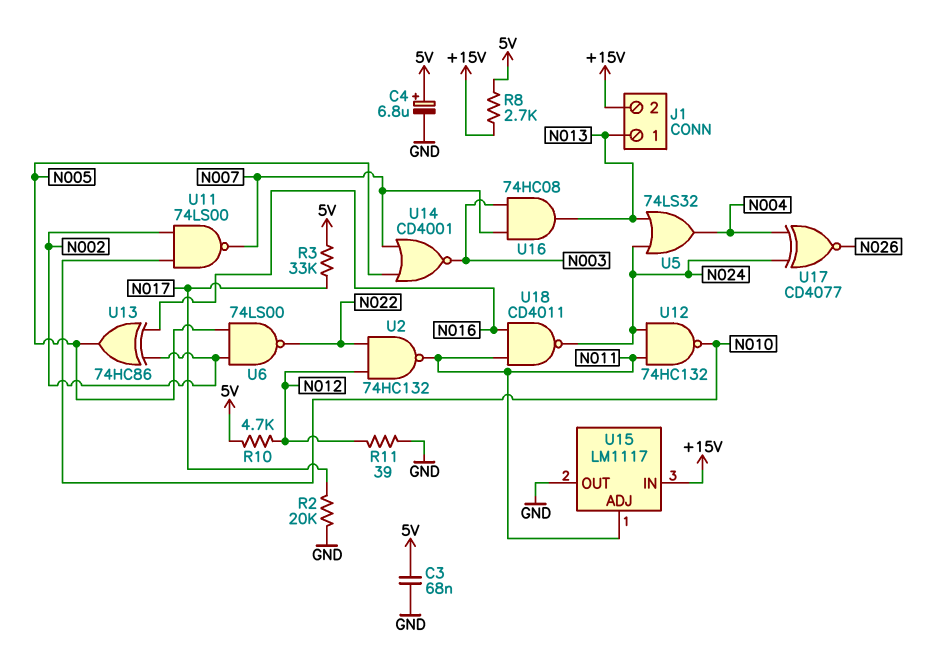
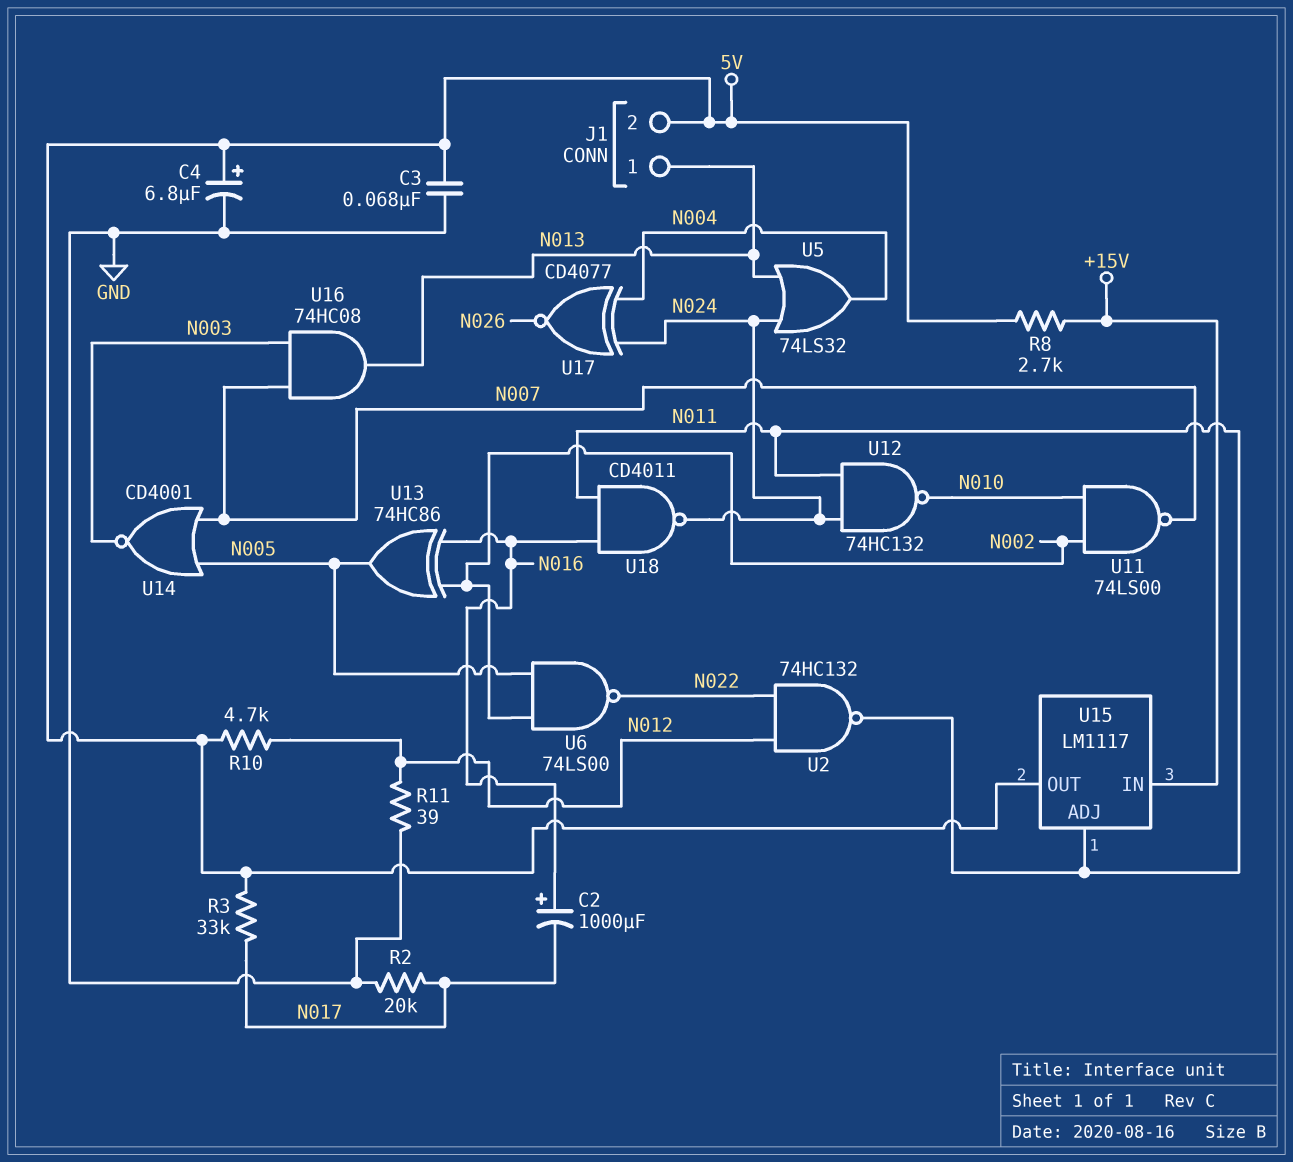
C2: none -> 1000uF (plus N016, minus N017)
J1 pin 2: +15V -> 5V
U15 pin OUT: GND -> 5V

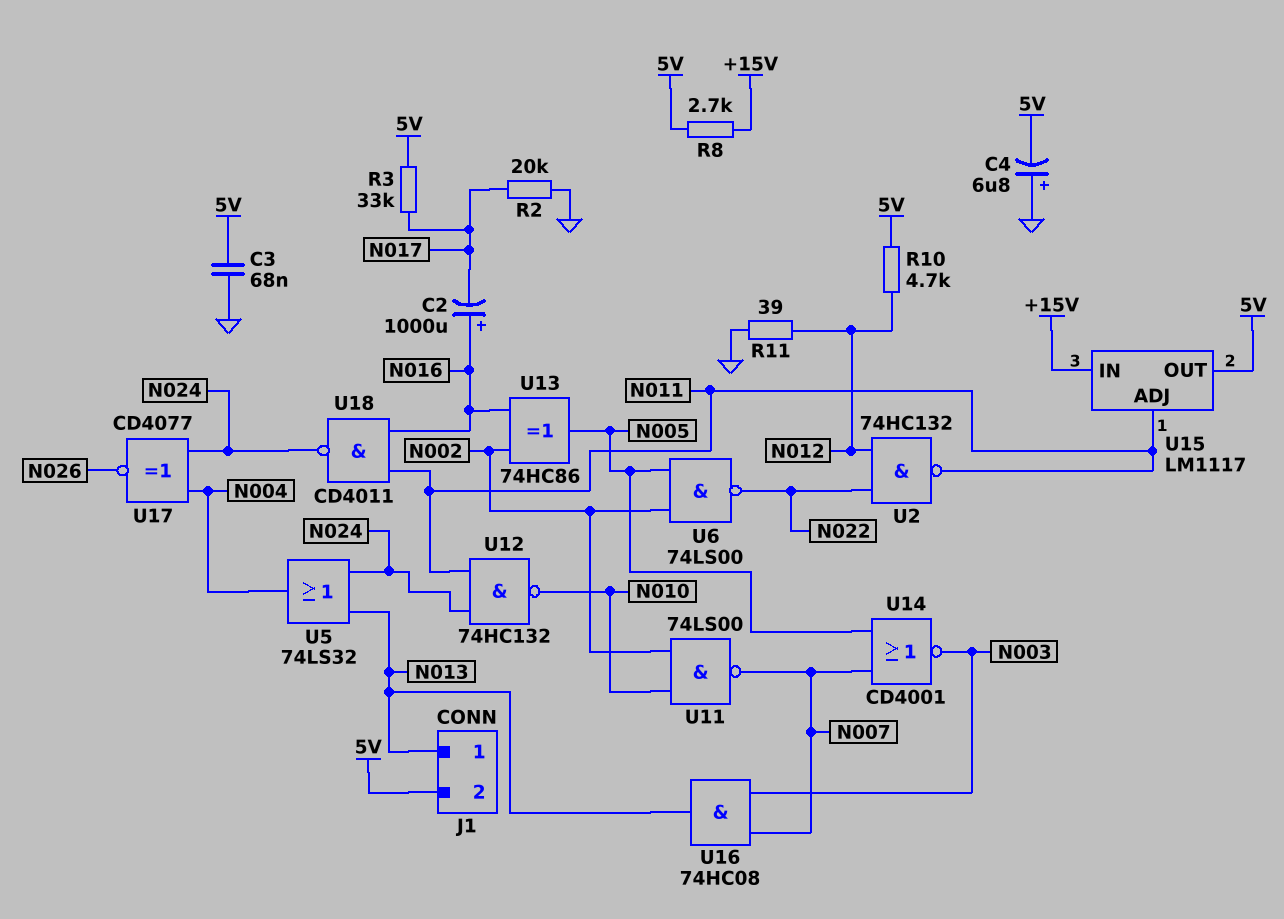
C4: 6.8uF (plus 5V, minus GND) -> 6.8uF (plus GND, minus 5V)

